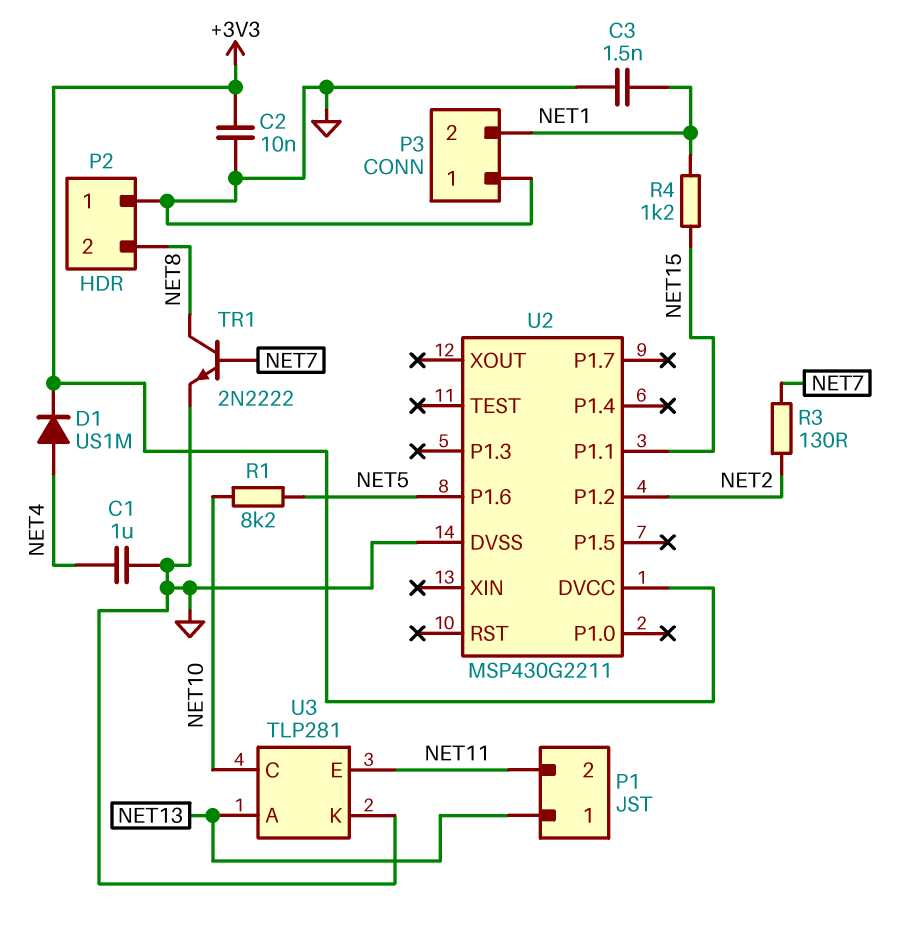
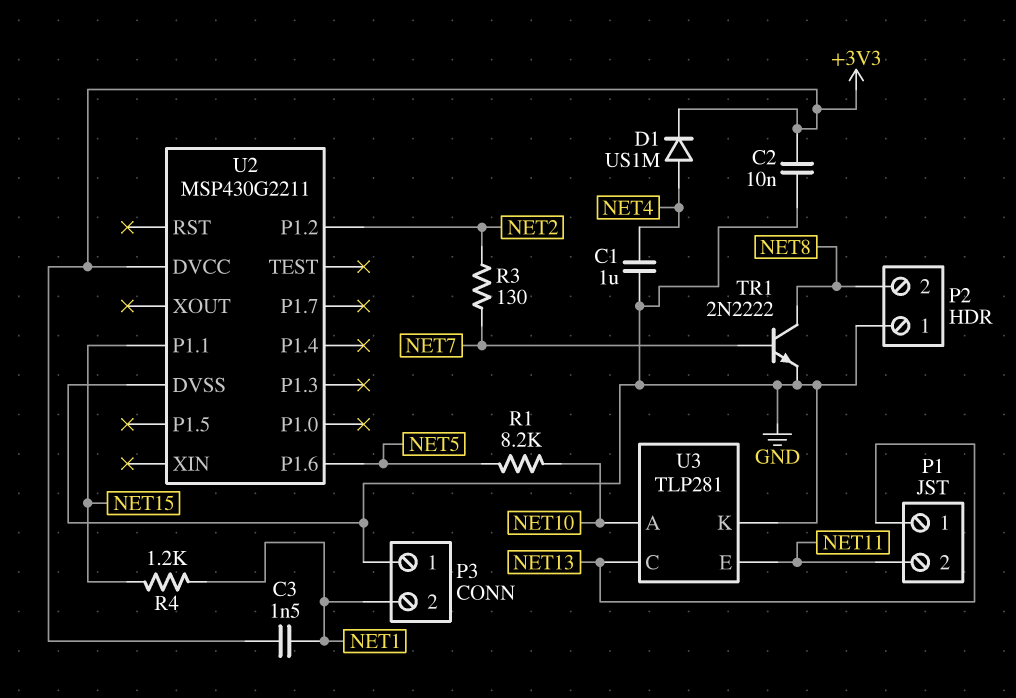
C3: 1.5nF (GND, NET1) -> 1.5nF (+3V3, NET1)
U3 pin A: NET13 -> NET10
U3 pin C: NET10 -> NET13

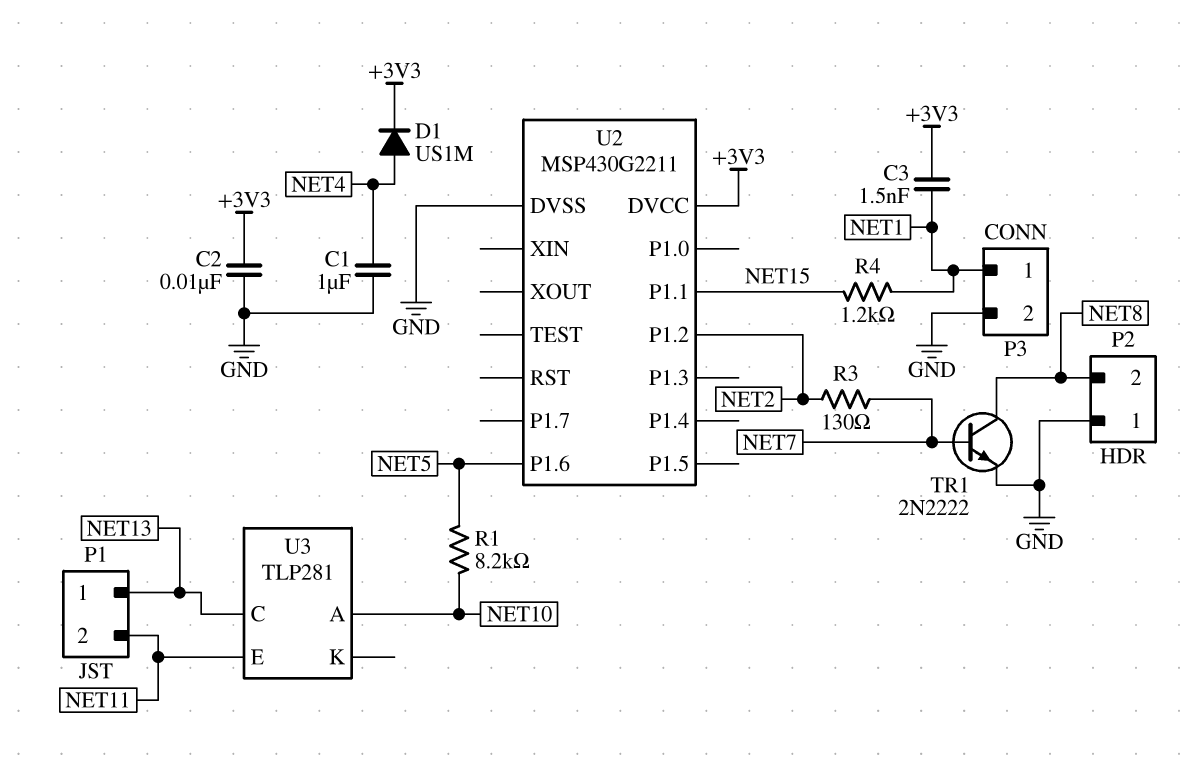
P3 pin 1: GND -> NET1
P3 pin 2: NET1 -> GND
U3 pin K: GND -> none

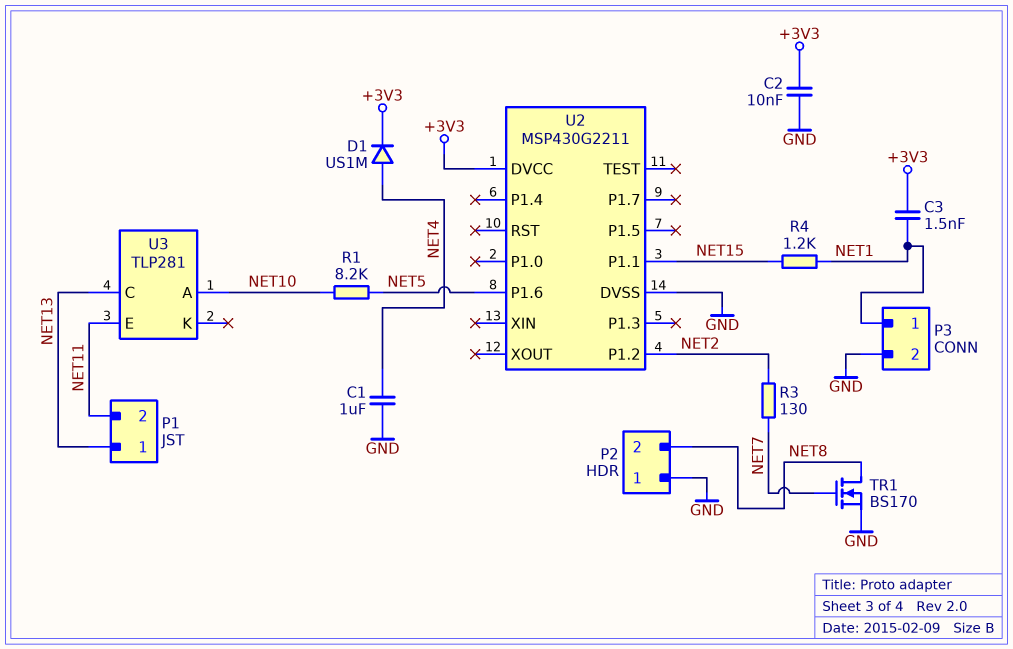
TR1: NPN 2N2222 (B NET7, C NET8, E GND) -> NMOS BS170 (G NET7, D NET8, S GND)

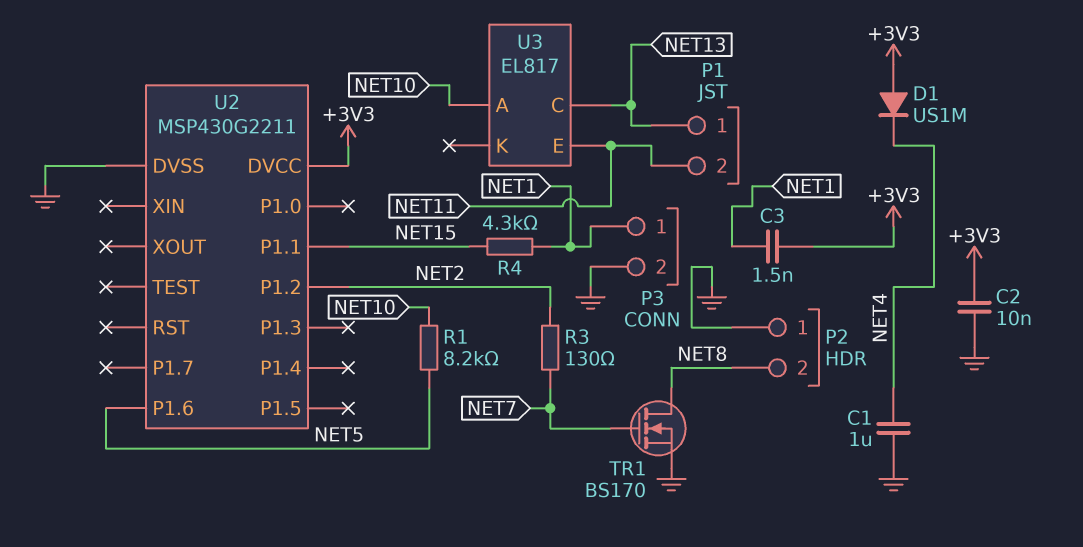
D1: diode US1M (A NET4, K +3V3) -> diode US1M (A +3V3, K NET4)
R4: 1.2k (NET1, NET15) -> 4.3k (NET1, NET15)
U3: TLP281 -> EL817

